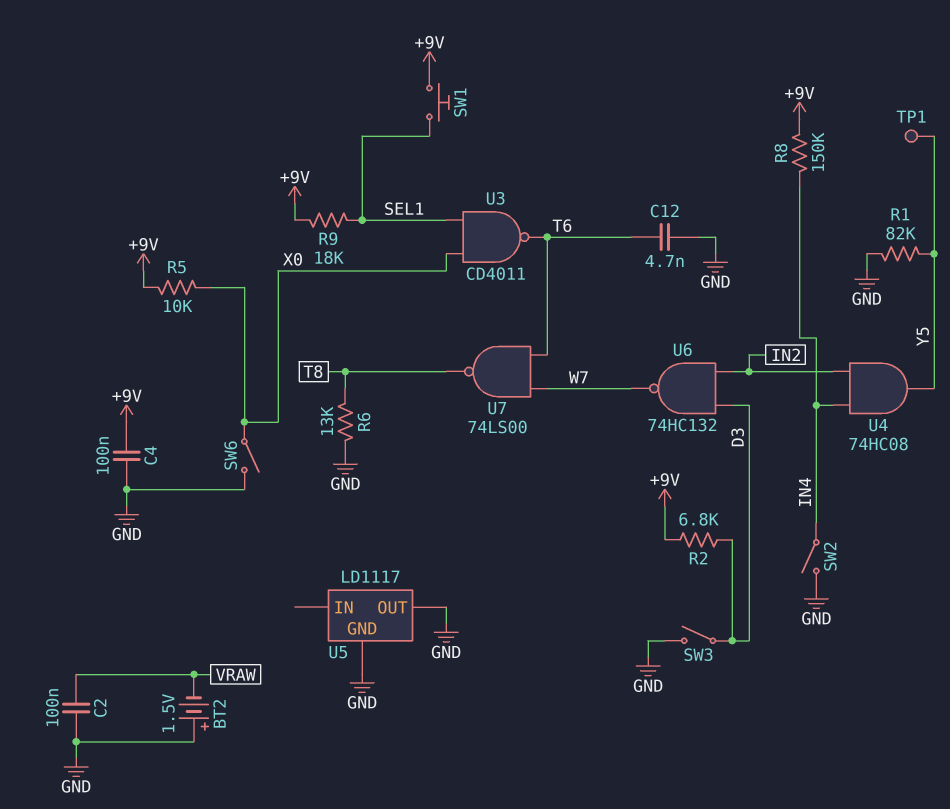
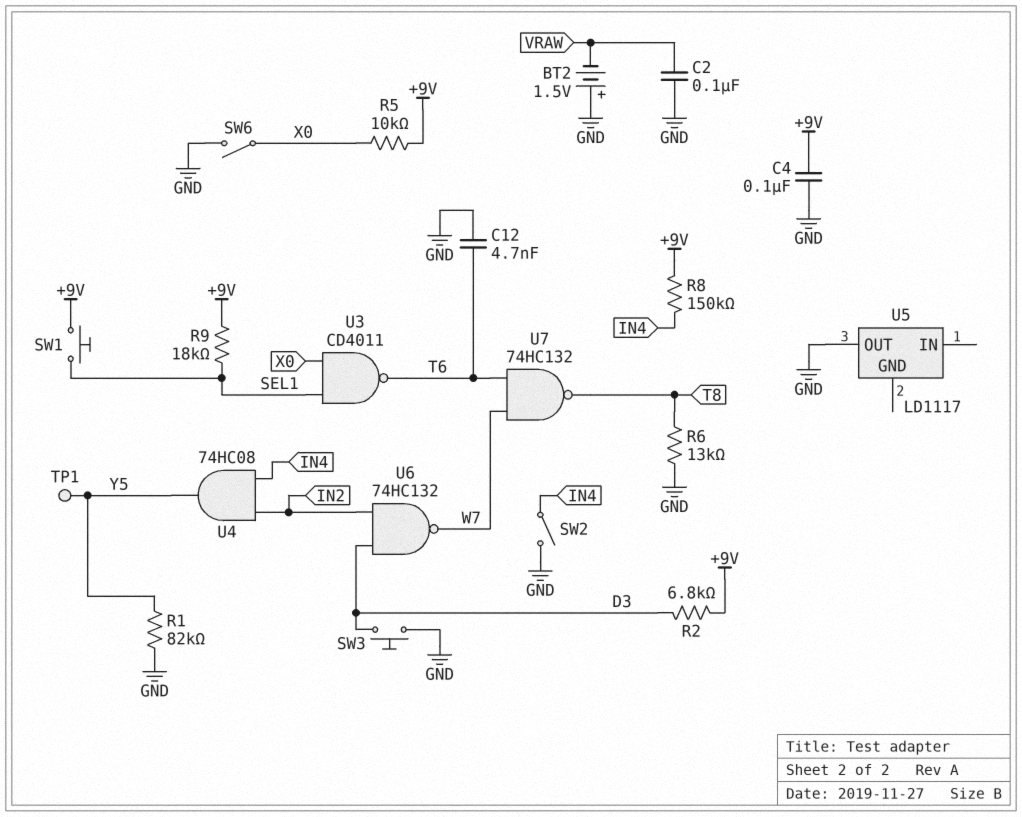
SW3: switch (D3, GND) -> button (D3, GND)
U5 pin GND: GND -> none
U7: NAND 74LS00 (in T6, in W7, out T8) -> NAND 74HC132 (in T6, in W7, out T8)

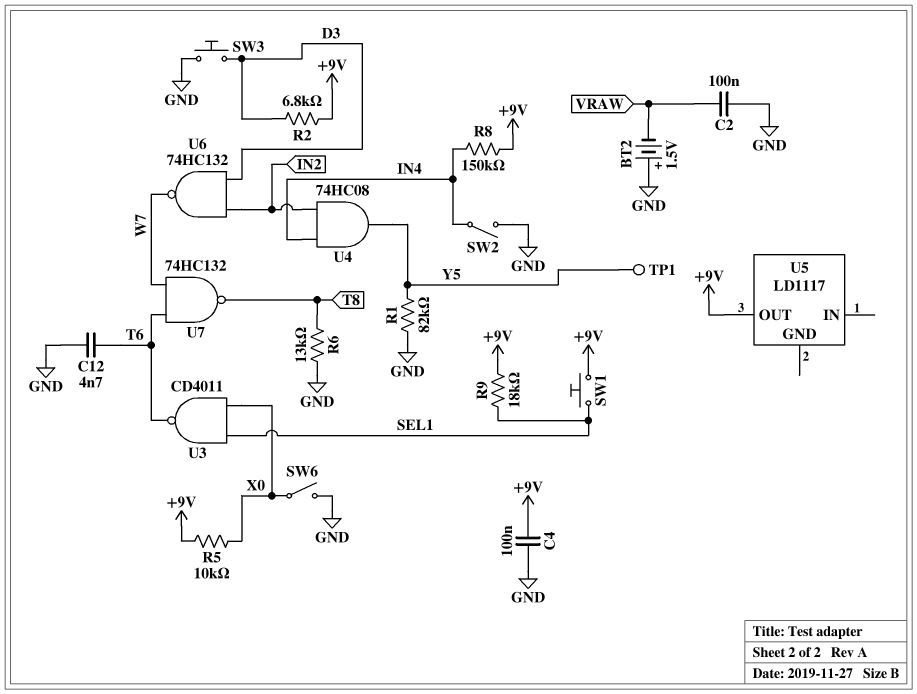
U5 pin OUT: GND -> +9V

